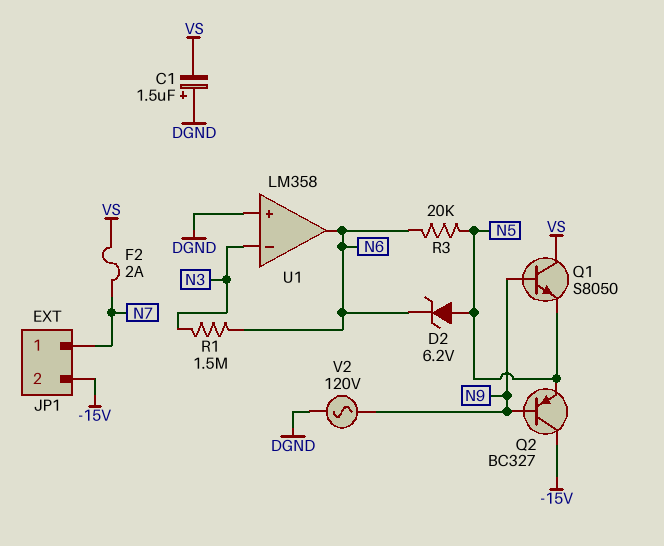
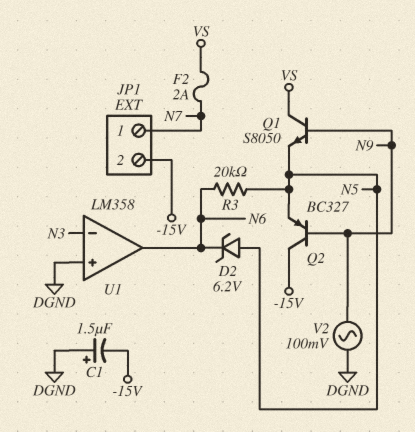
C1: 1.5uF (plus DGND, minus VS) -> 1.5uF (plus DGND, minus -15V)
R1: 1.5M (N3, N6) -> none
V2: AC 120V (DGND, N9) -> AC 100mV (DGND, N9)

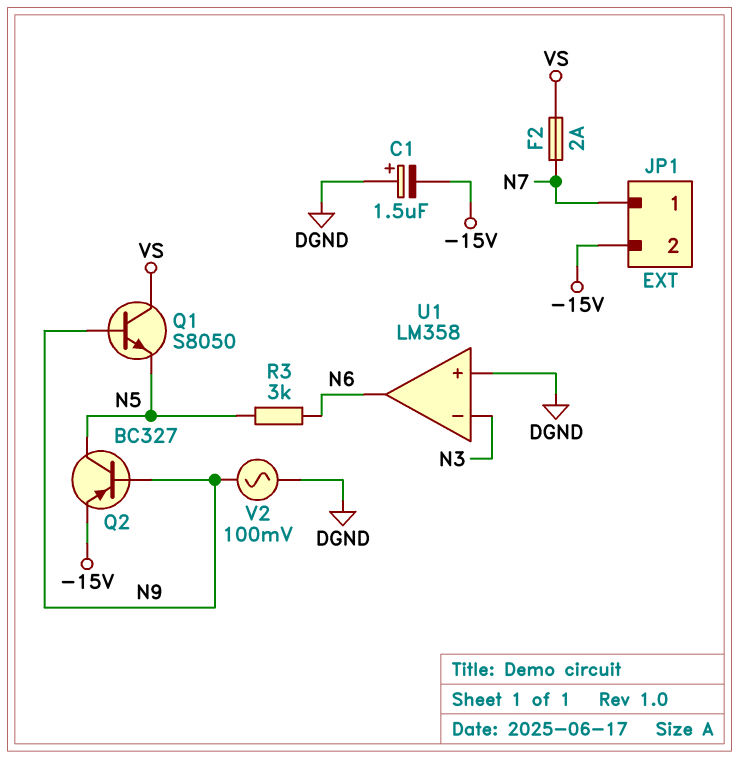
D2: zener 6.2V (A N5, K N6) -> none
Q2: PNP BC327 (B N9, C -15V, E N5) -> PNP BC327 (B N9, C N5, E -15V)
R3: 20k (N5, N6) -> 3k (N5, N6)

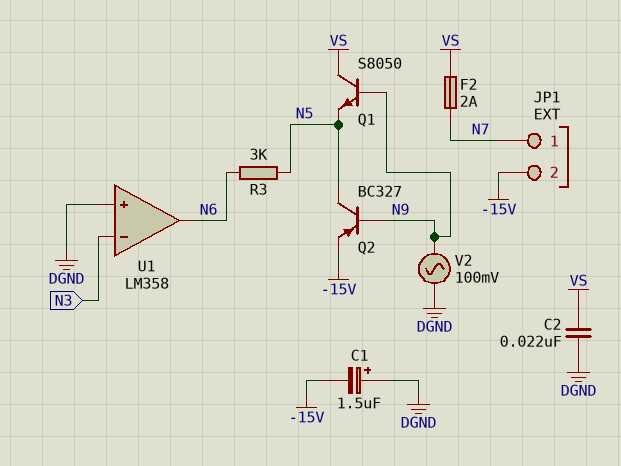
C2: none -> 22nF (DGND, VS)

